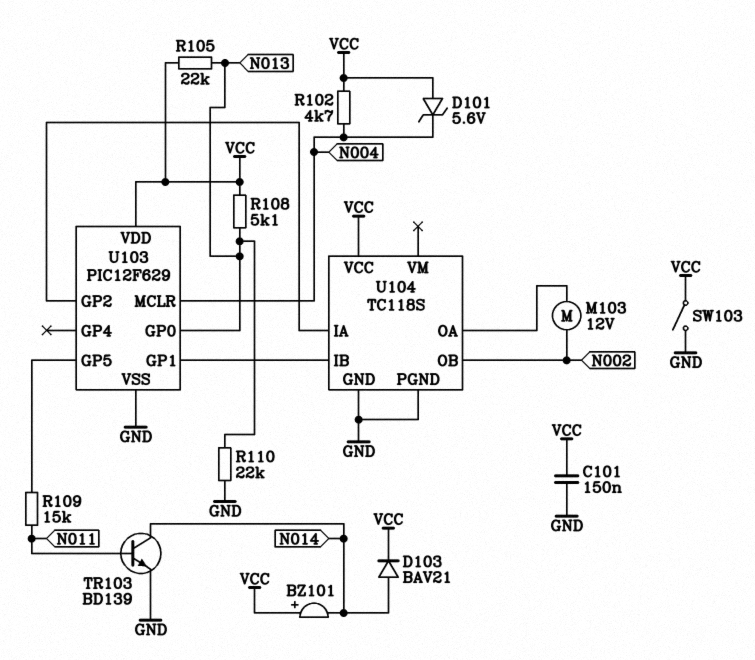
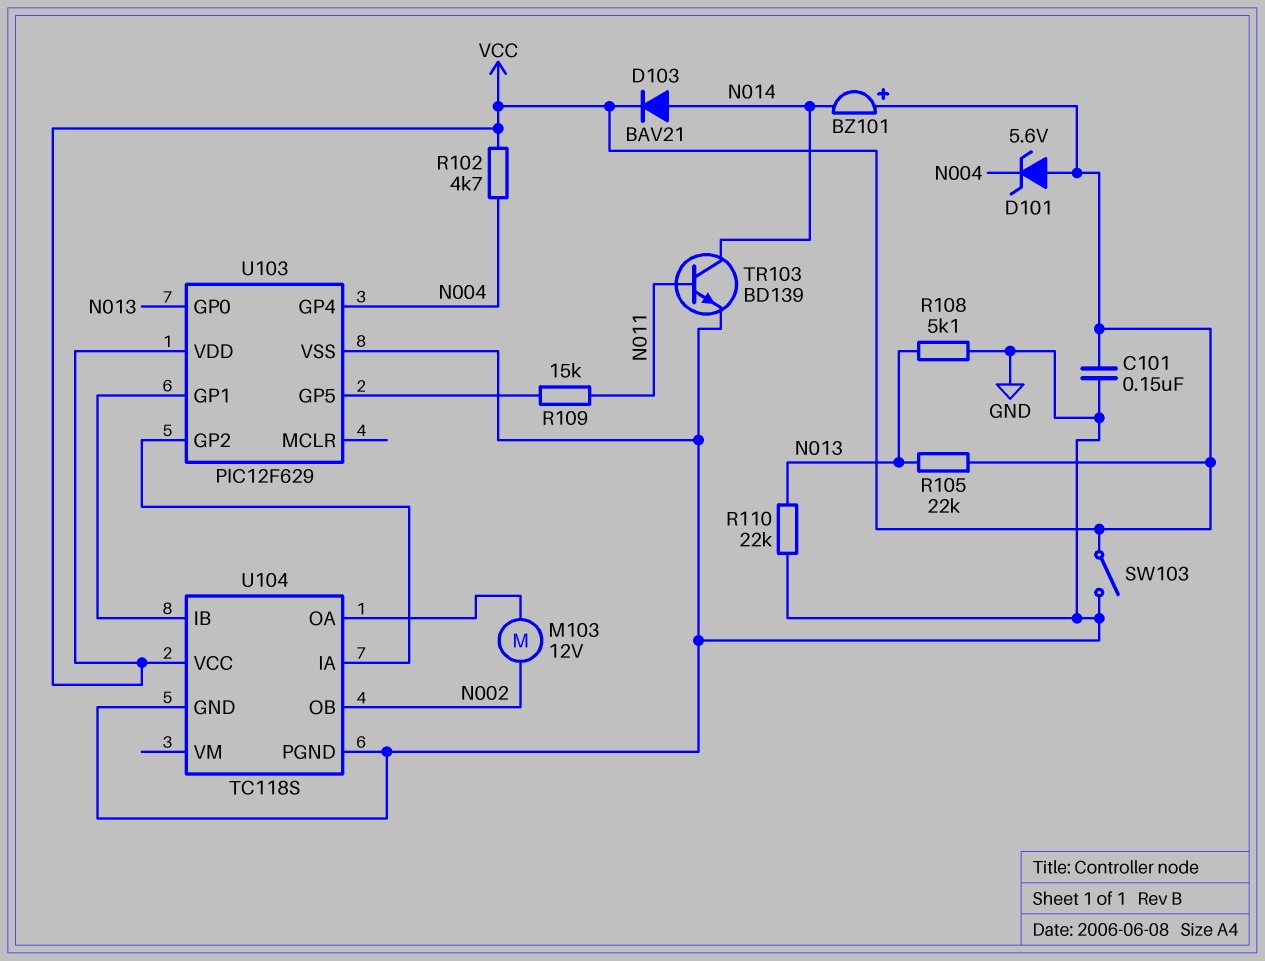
R108: 5.1k (N013, VCC) -> 5.1k (GND, N013)
U103 pin GP4: none -> N004
U103 pin MCLR: N004 -> none

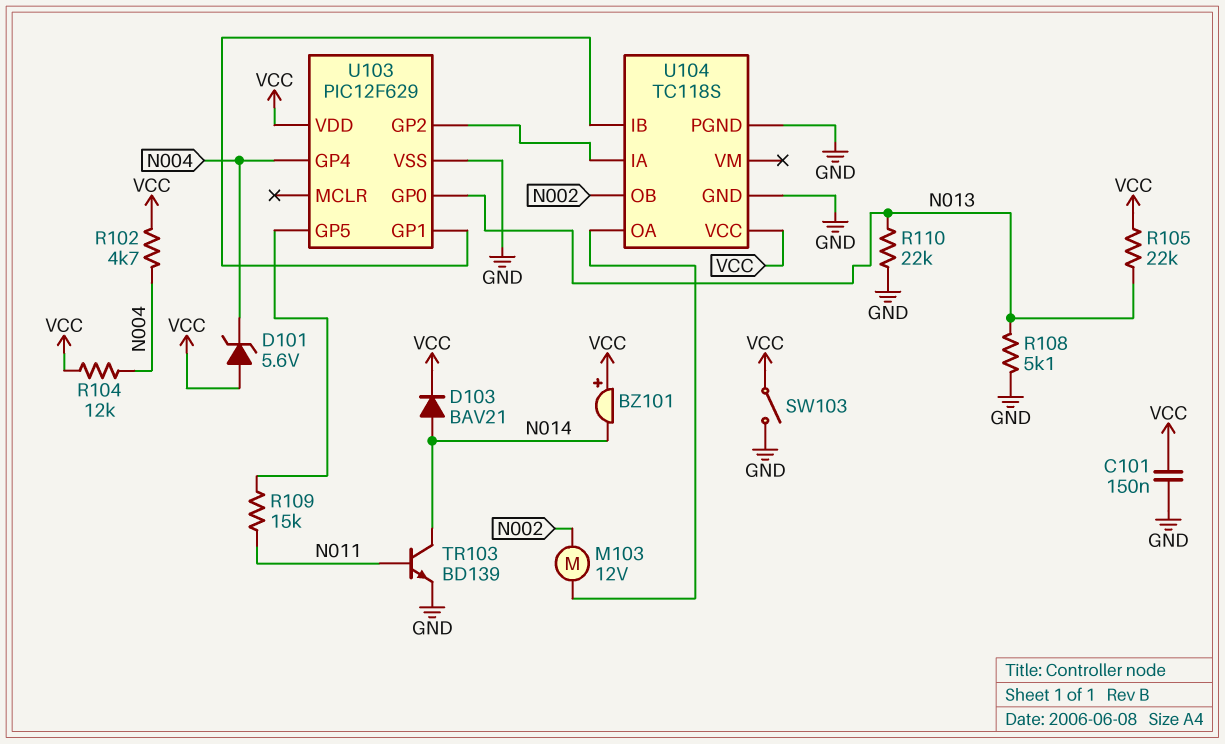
R104: none -> 12k (N004, VCC)

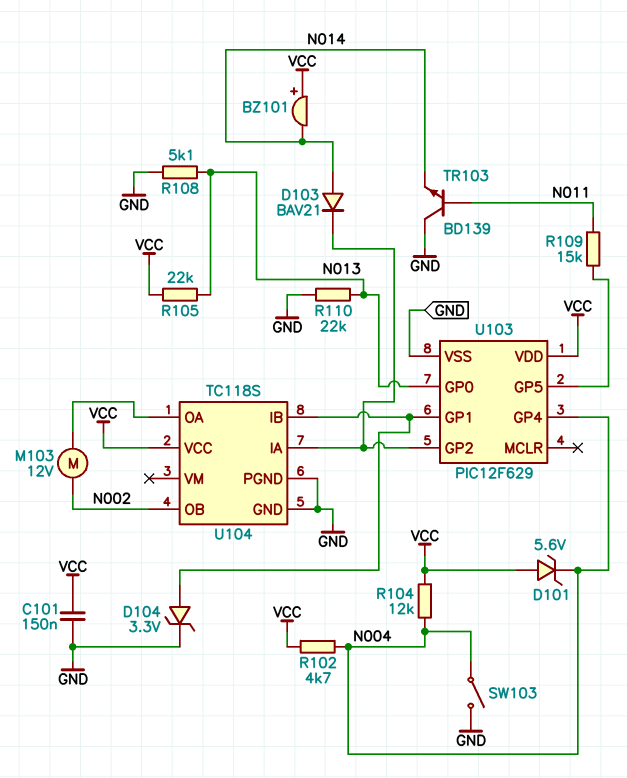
D103: diode BAV21 (A N014, K VCC) -> diode BAV21 (A N014, K U103/GP2)
D104: none -> zener 3.3V (A U103/GP1, K GND)
SW103: switch (GND, VCC) -> switch (GND, N004)
TR103: NPN BD139 (B N011, C N014, E GND) -> NPN BD139 (B N011, C GND, E N014)

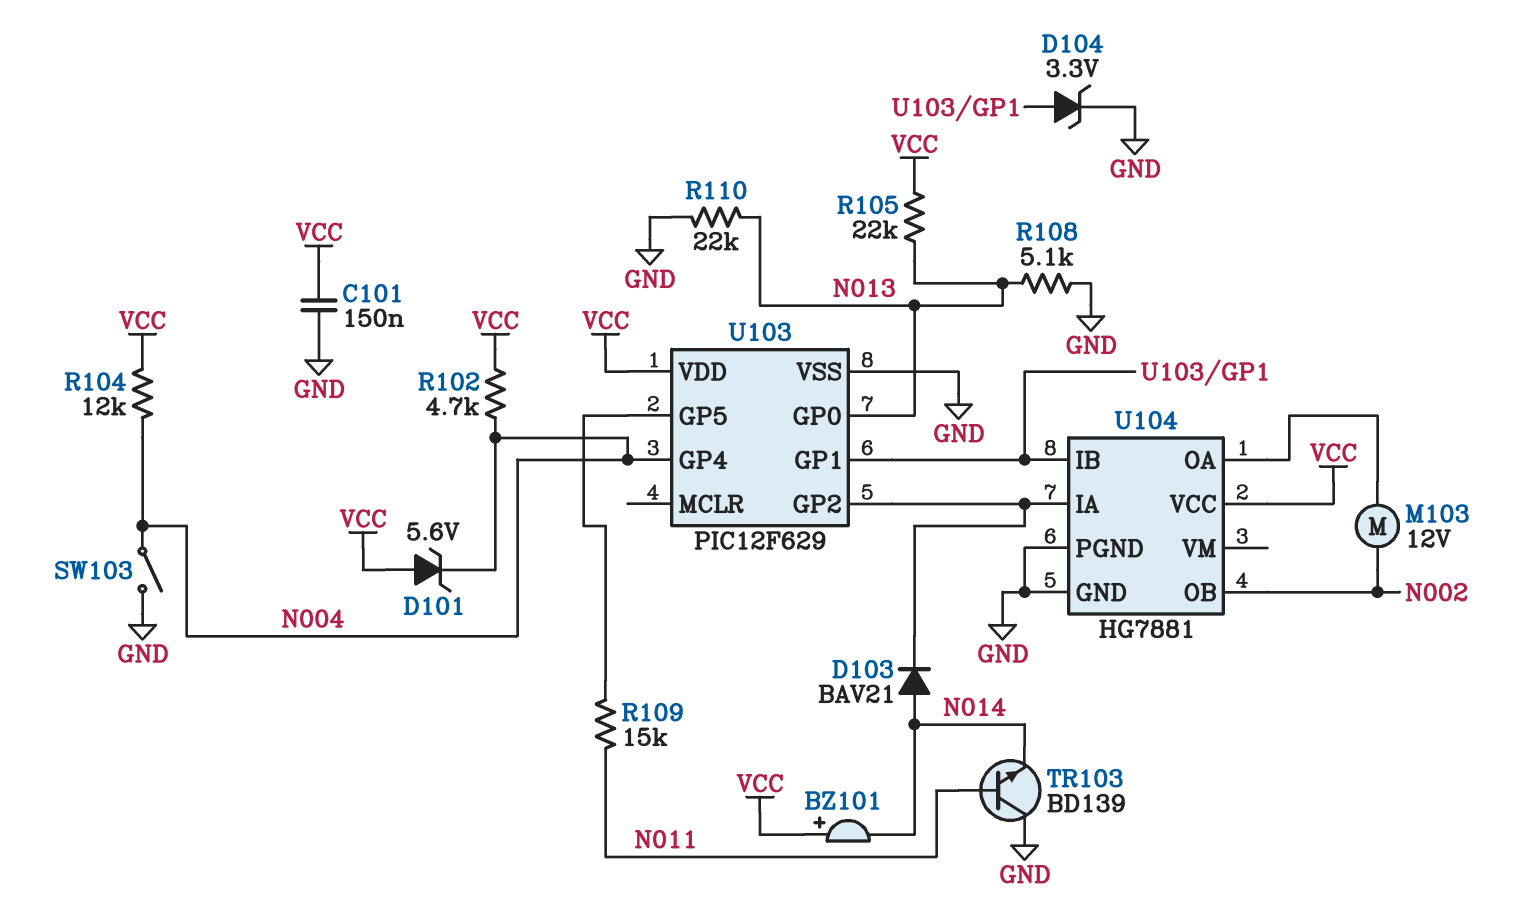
U104: TC118S -> HG7881

